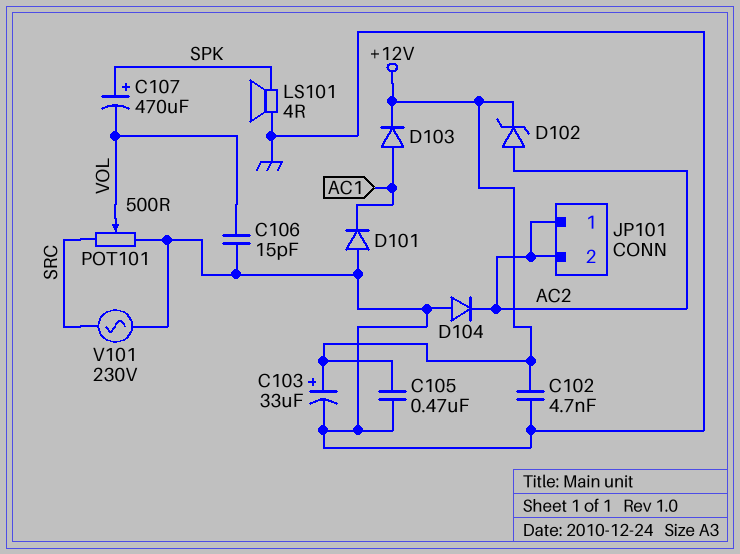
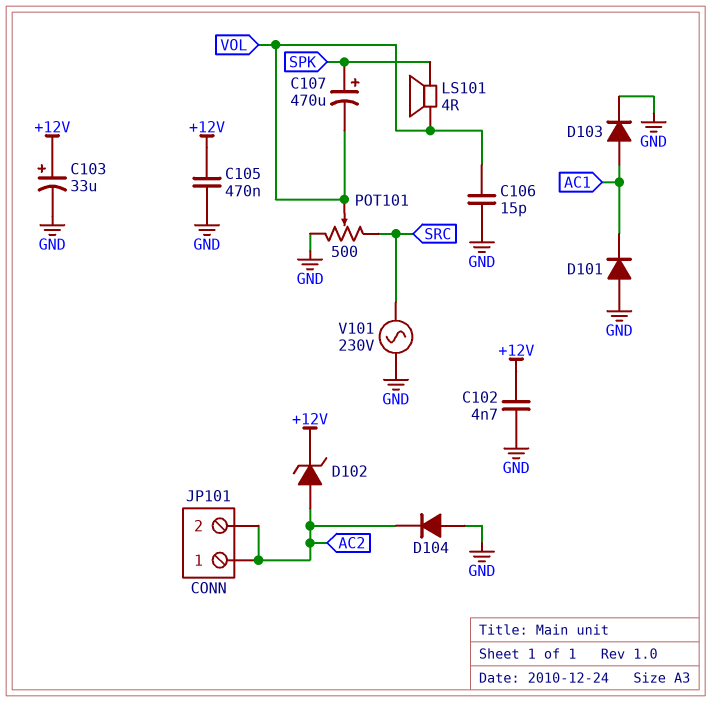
D103: diode (A AC1, K +12V) -> diode (A AC1, K GND)
LS101: speaker 4R (GND, SPK) -> speaker 4R (SPK, VOL)

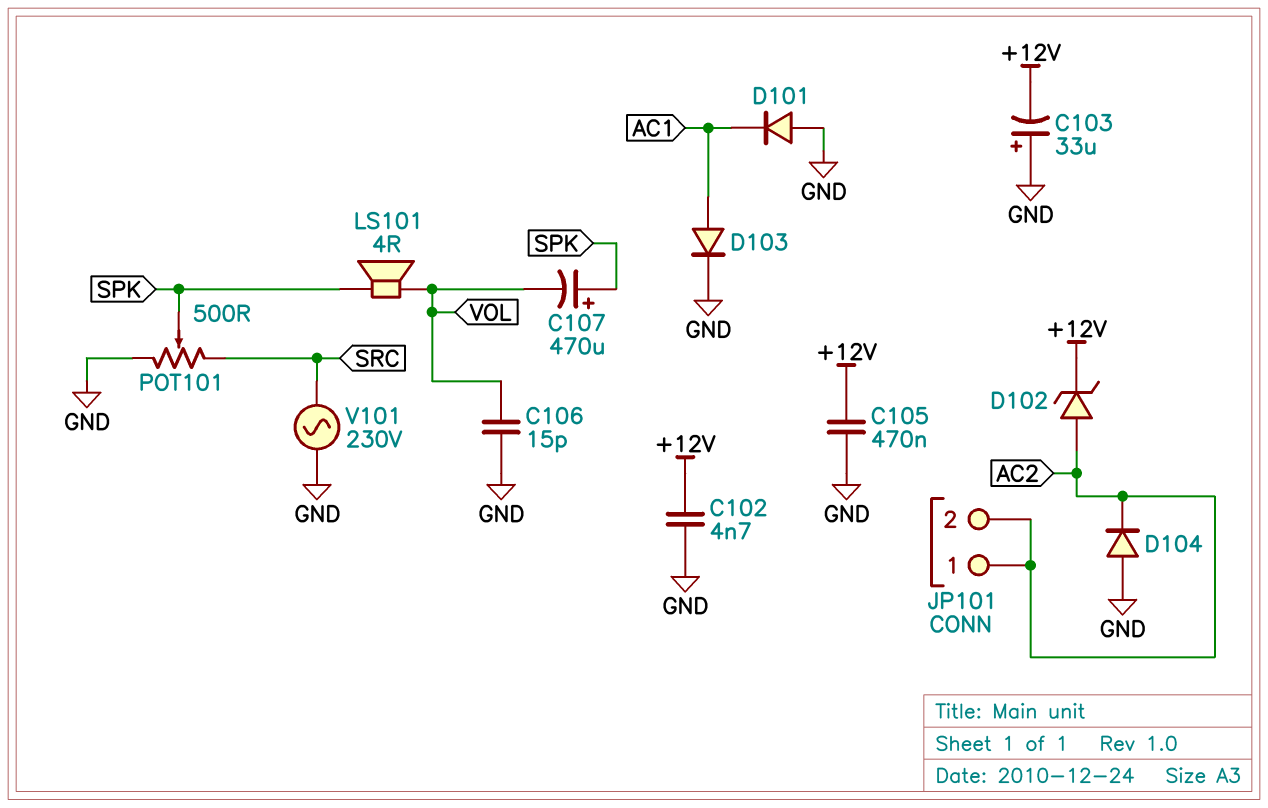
C103: 33uF (plus +12V, minus GND) -> 33uF (plus GND, minus +12V)
POT101: 500 (GND, SRC, wiper VOL) -> 500 (GND, SRC, wiper SPK)

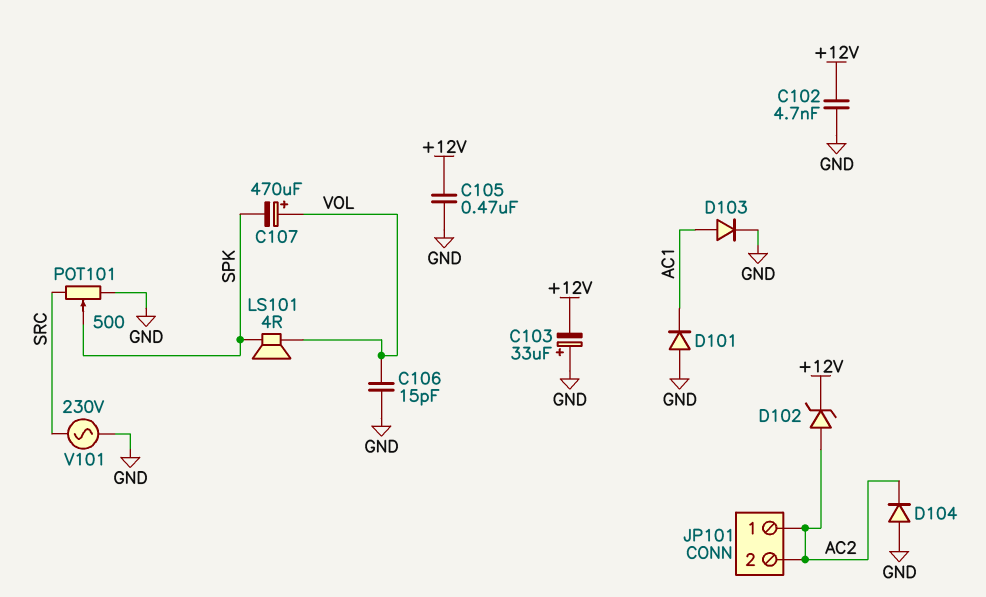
C107: 470uF (plus SPK, minus VOL) -> 470uF (plus VOL, minus SPK)

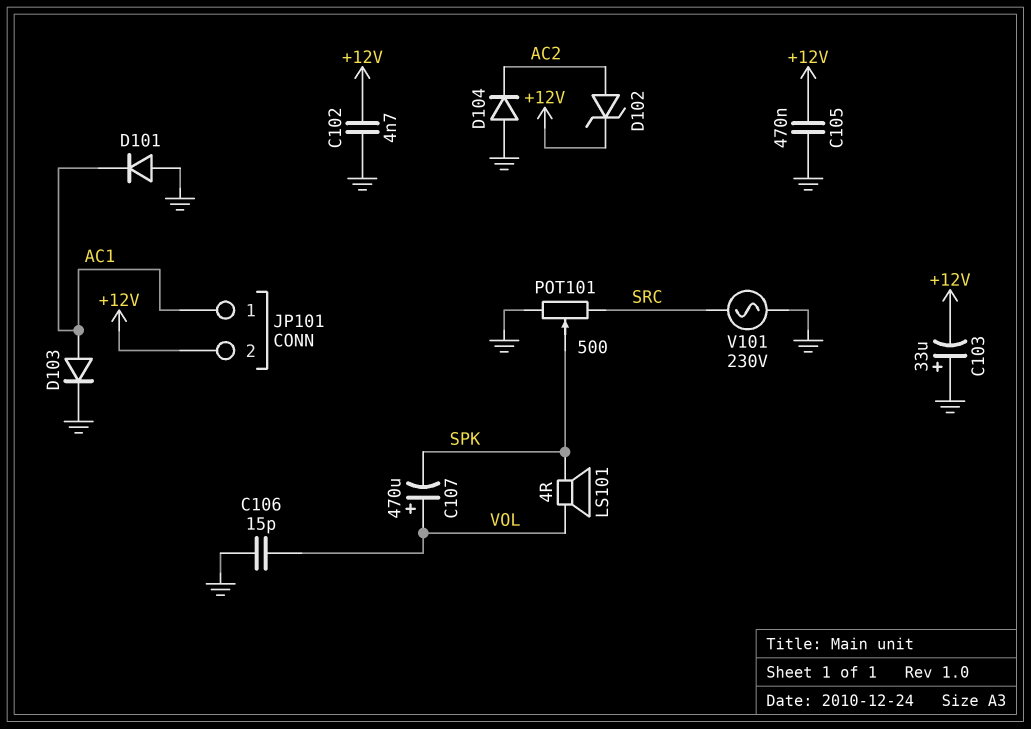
JP101 pin 1: AC2 -> AC1
JP101 pin 2: AC2 -> +12V

